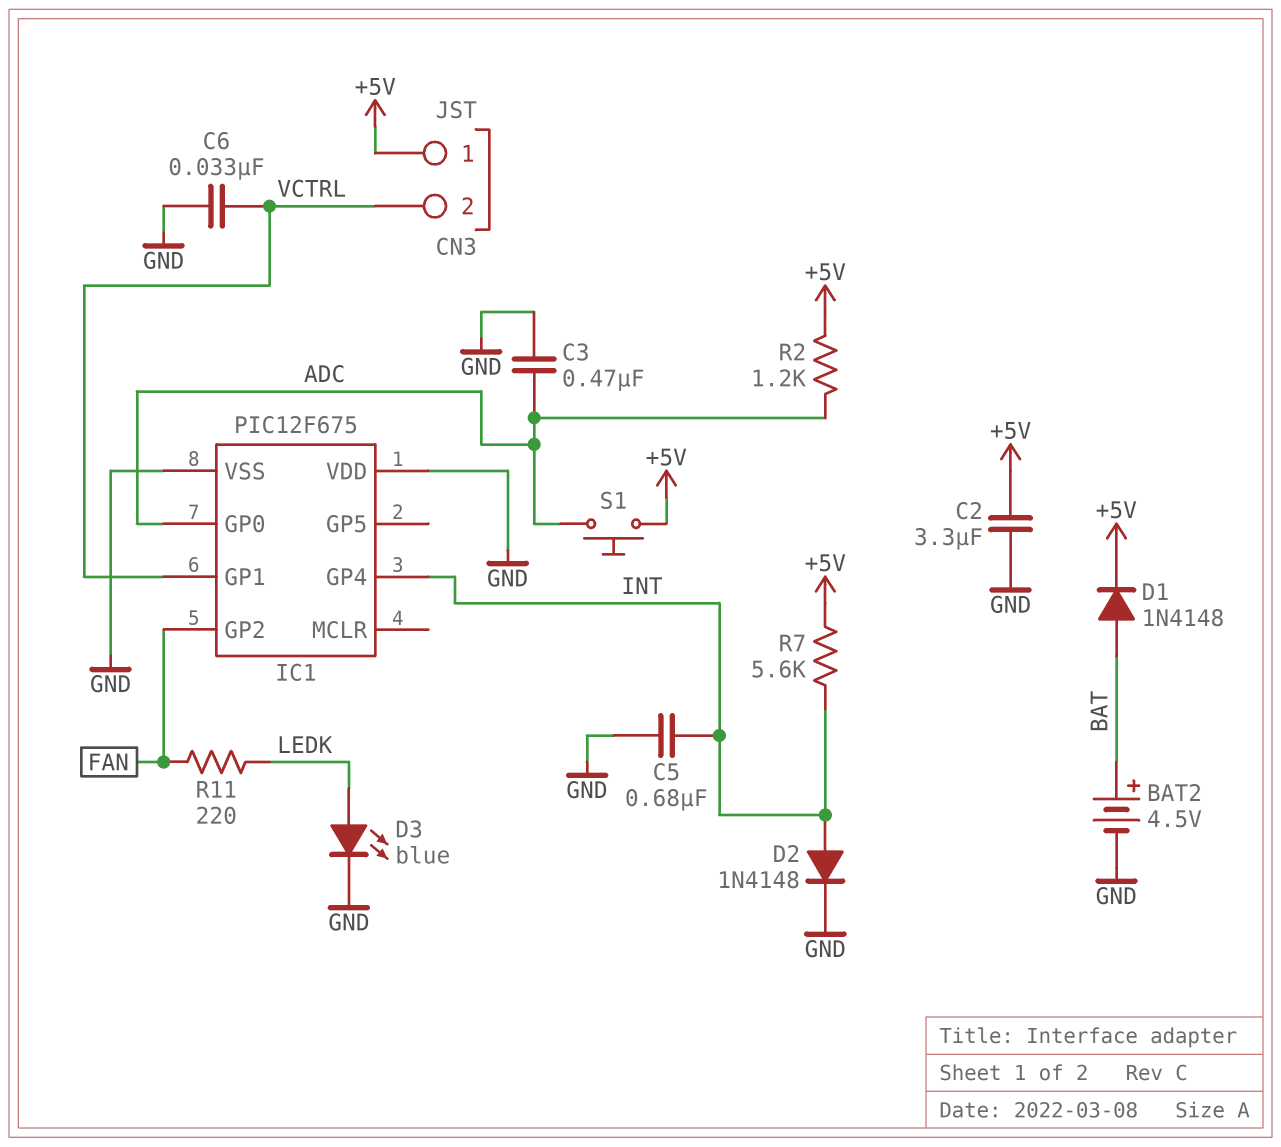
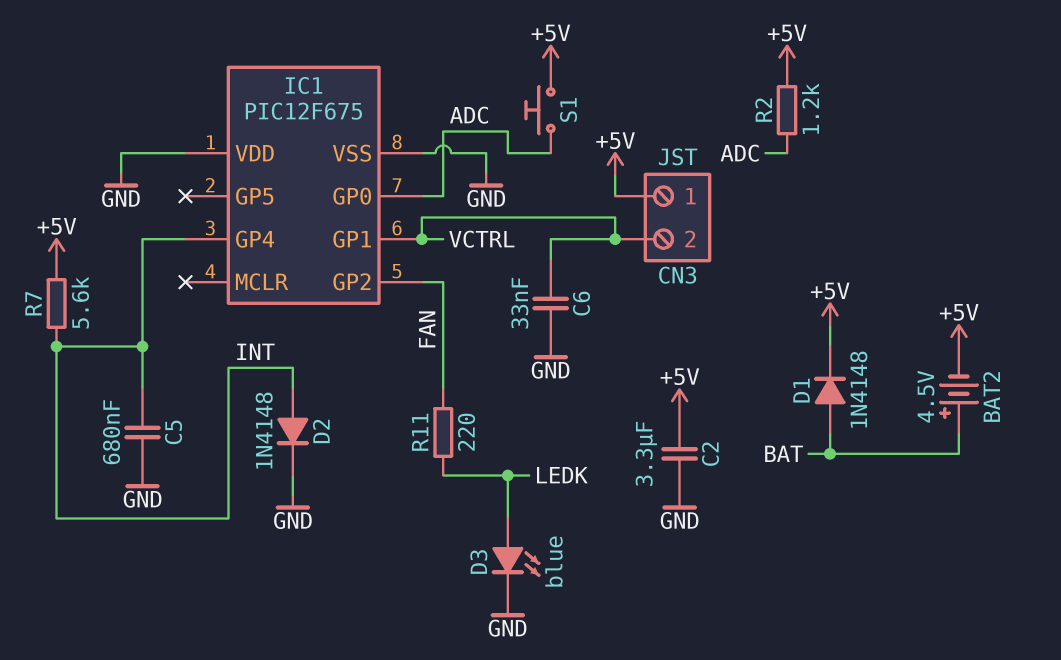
BAT2: 4.5V (plus BAT, minus GND) -> 4.5V (plus BAT, minus +5V)
C3: 470nF (ADC, GND) -> none

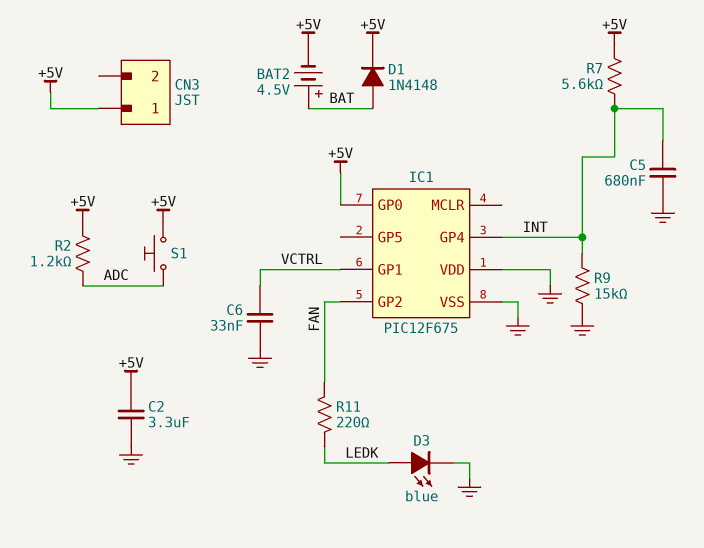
CN3 pin 2: VCTRL -> none
D2: diode 1N4148 (A INT, K GND) -> none
IC1 pin GP0: ADC -> +5V
R9: none -> 15k (GND, INT)

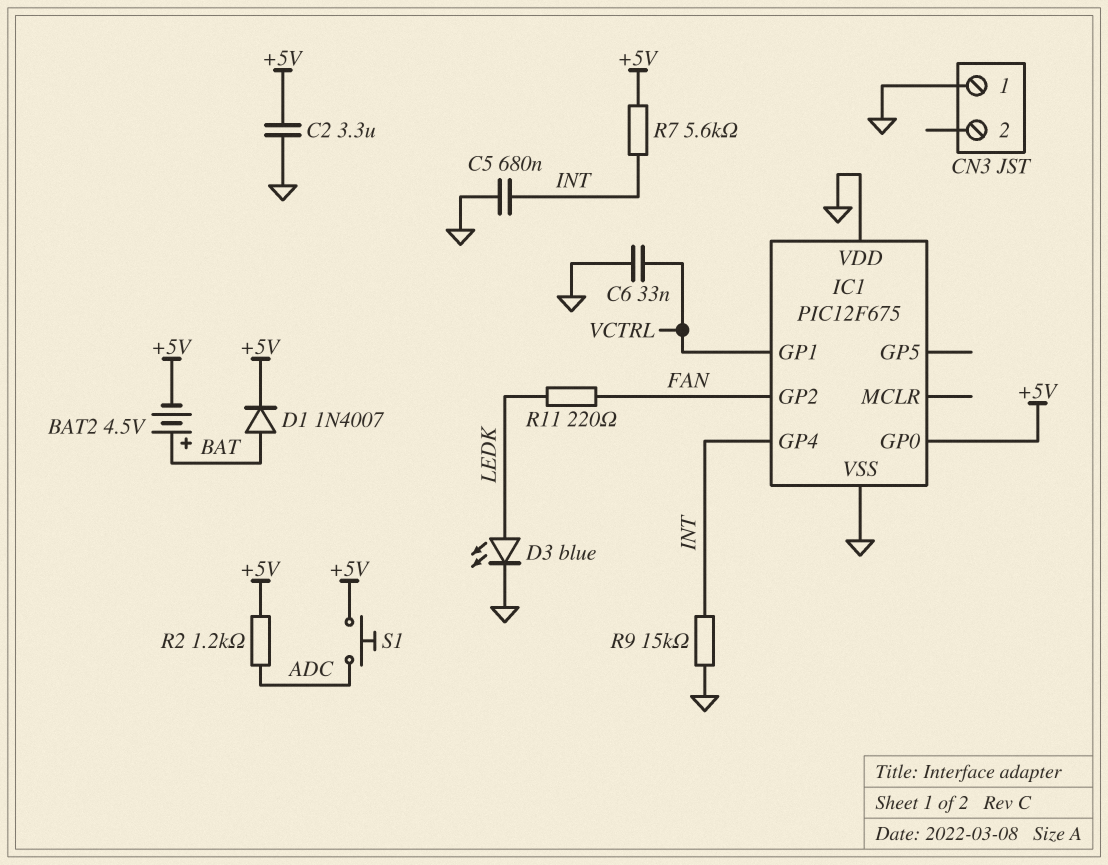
CN3 pin 1: +5V -> GND
D1: diode 1N4148 (A BAT, K +5V) -> diode 1N4007 (A BAT, K +5V)

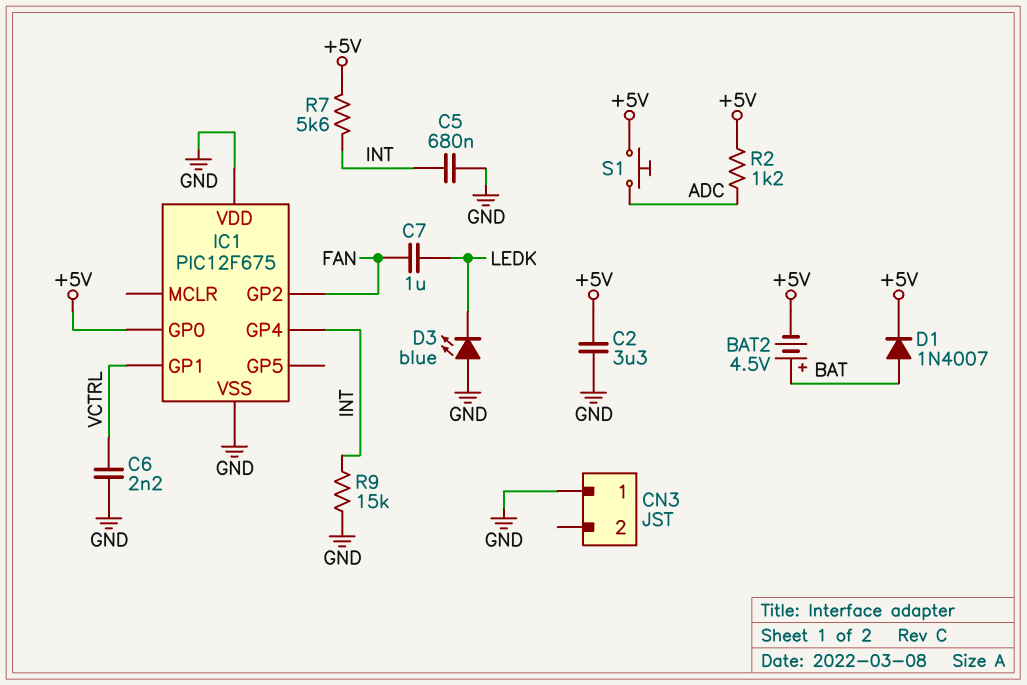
C6: 33nF (GND, VCTRL) -> 2.2nF (GND, VCTRL)
C7: none -> 1uF (FAN, LEDK)
D3: LED blue (A LEDK, K GND) -> LED blue (A GND, K LEDK)
R11: 220 (FAN, LEDK) -> none

